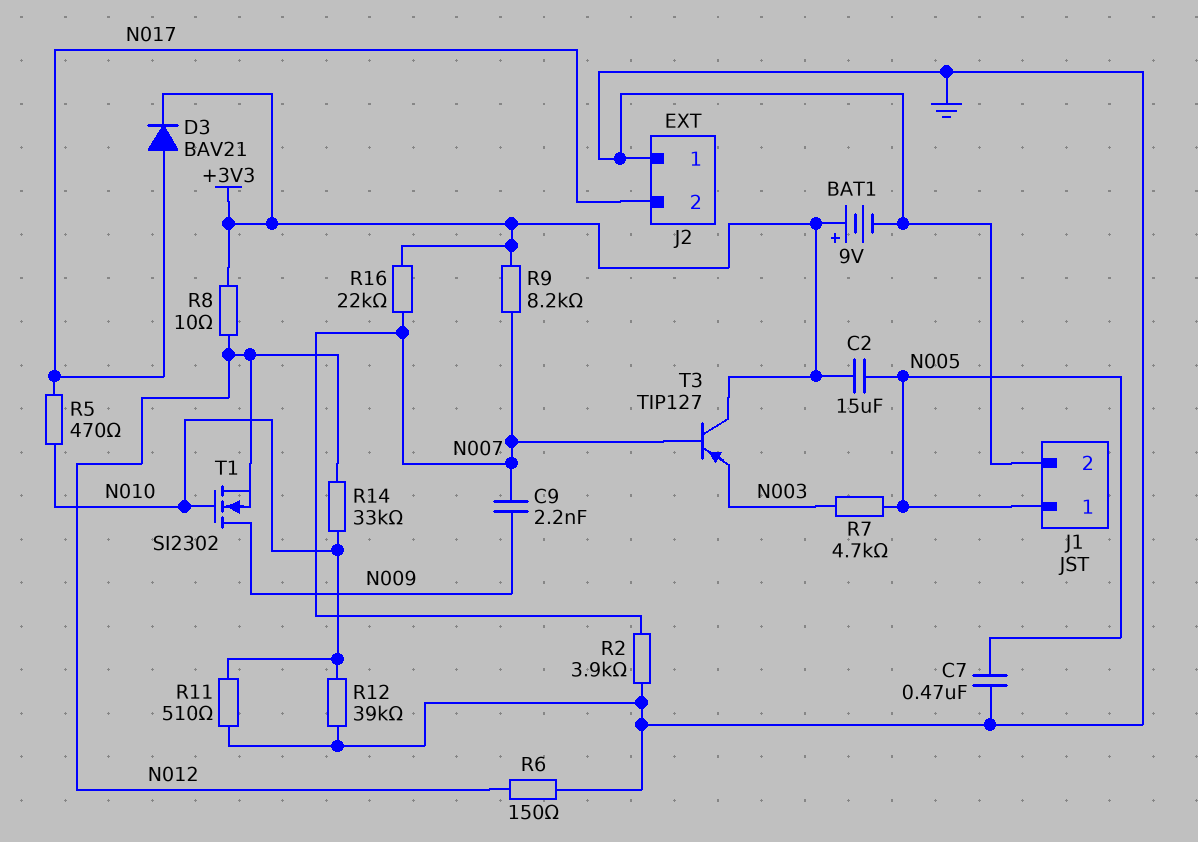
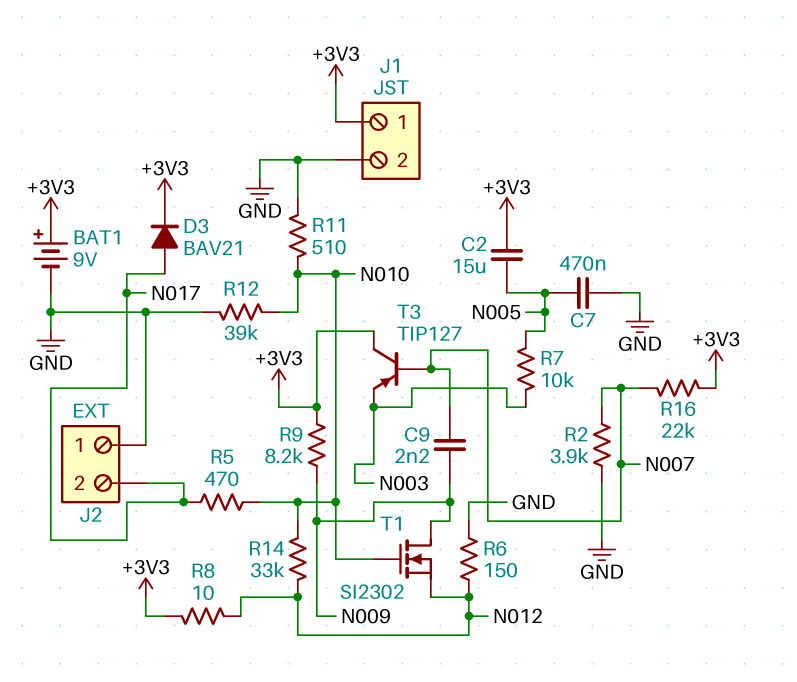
J1 pin 1: N005 -> +3V3
R7: 4.7k (N003, N005) -> 10k (N003, N005)
R9: 8.2k (+3V3, N007) -> 8.2k (+3V3, N009)

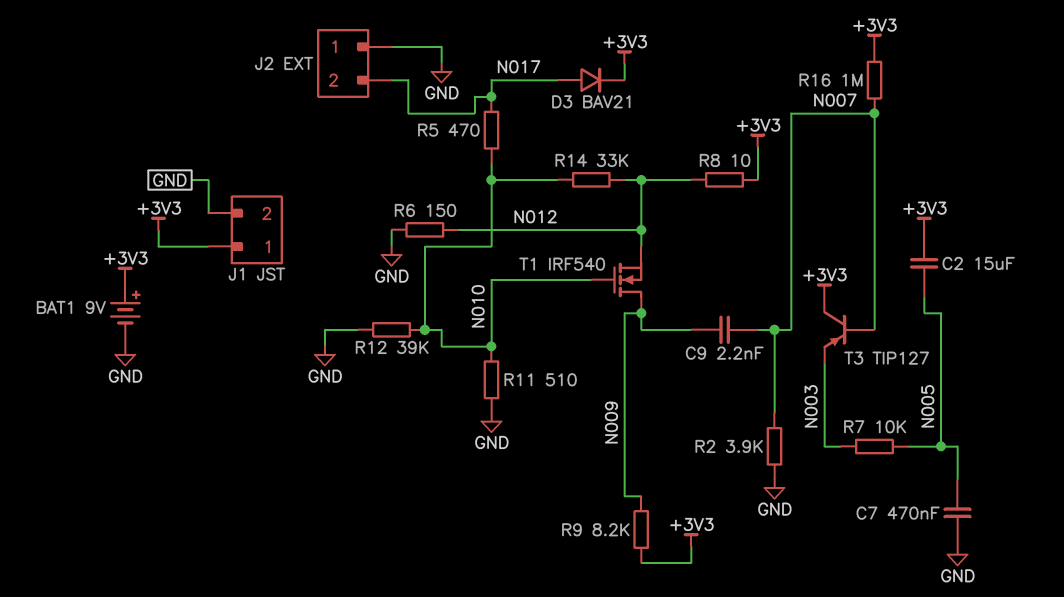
R16: 22k (+3V3, N007) -> 1M (+3V3, N007)
T1: NMOS SI2302 (G N010, D N009, S N012) -> NMOS IRF540 (G N010, D N009, S N012)

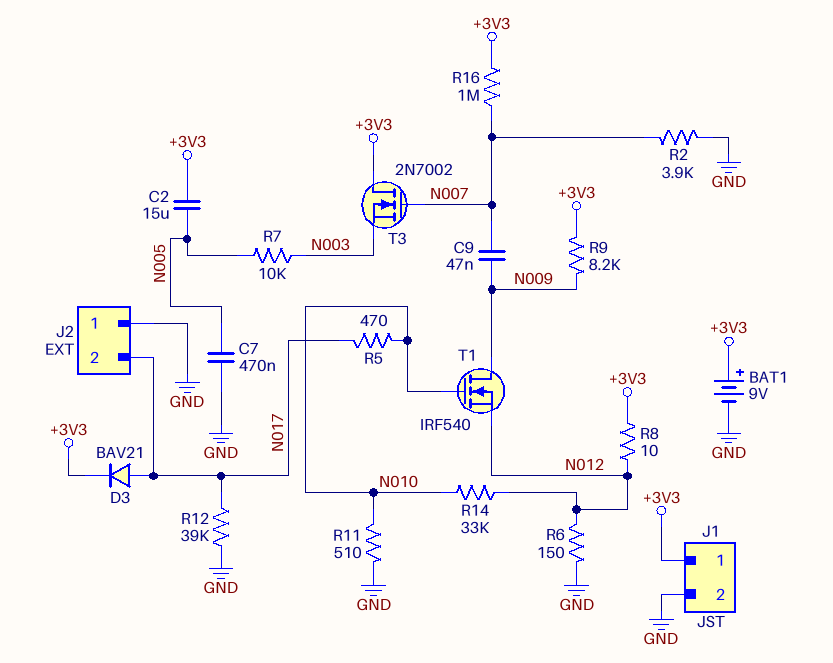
C9: 2.2nF (N007, N009) -> 47nF (N007, N009)
R12: 39k (GND, N010) -> 39k (GND, N017)
T3: PNP TIP127 (B N007, C +3V3, E N003) -> NMOS 2N7002 (G N007, D +3V3, S N003)

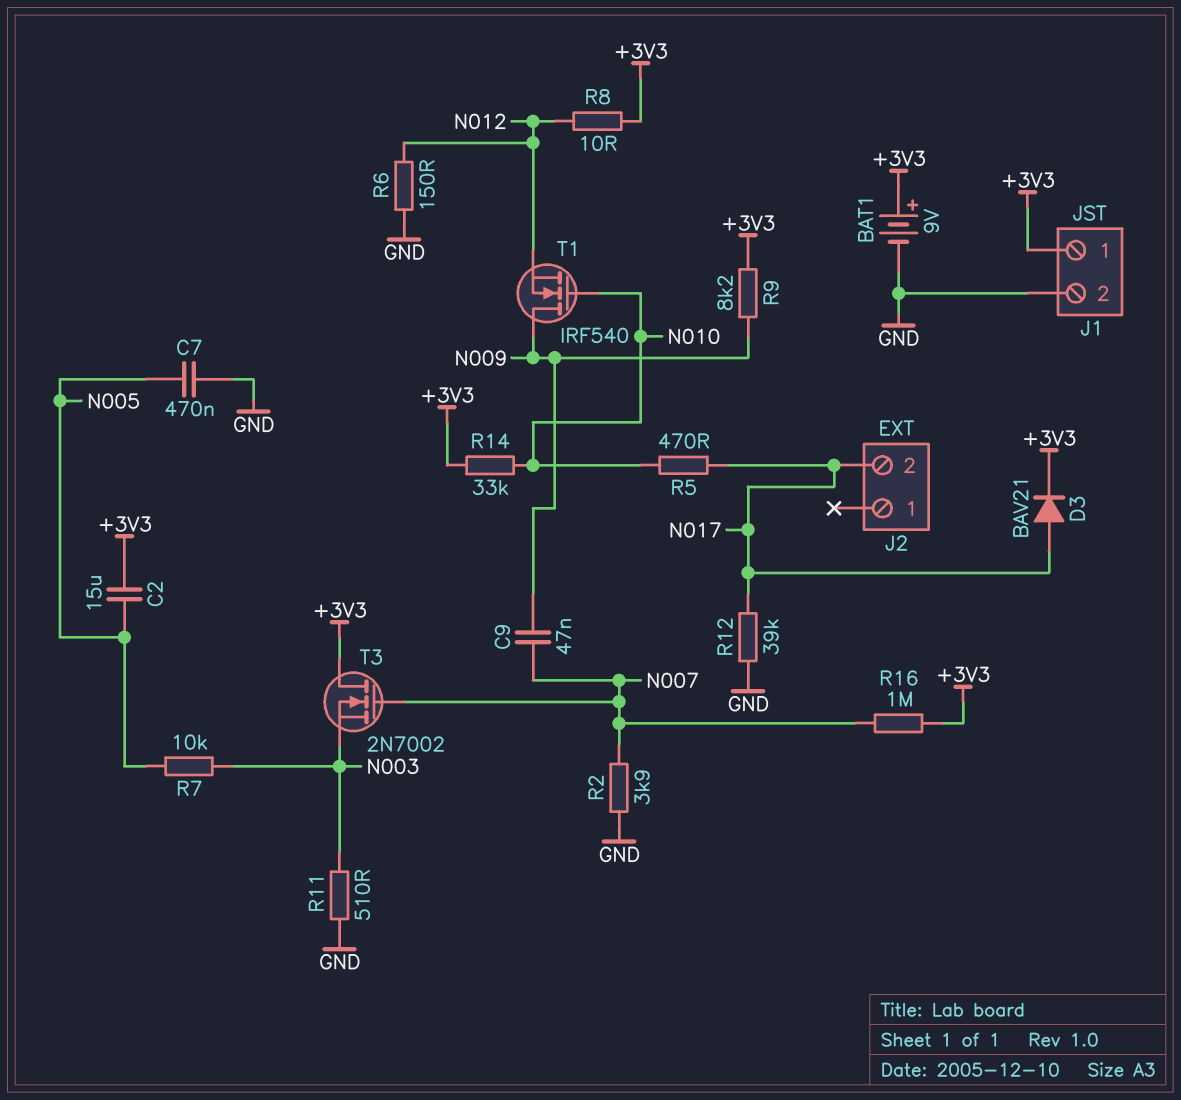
J2 pin 1: GND -> none
R11: 510 (GND, N010) -> 510 (GND, N003)
R14: 33k (N010, N012) -> 33k (+3V3, N010)

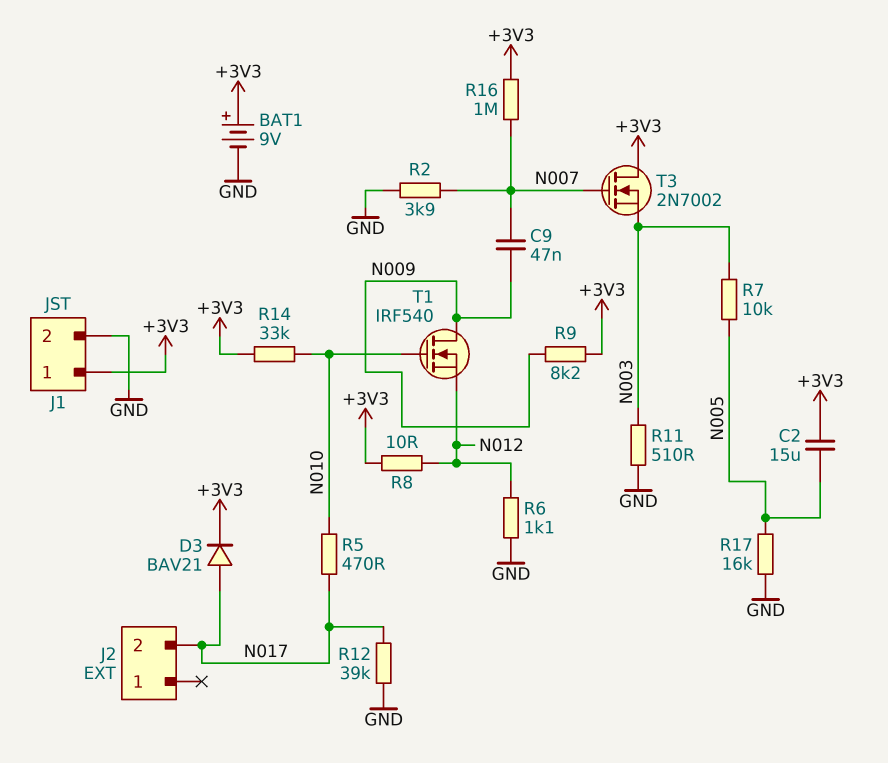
C7: 470nF (GND, N005) -> none
R6: 150 (GND, N012) -> 1.1k (GND, N012)
R17: none -> 16k (GND, N005)

